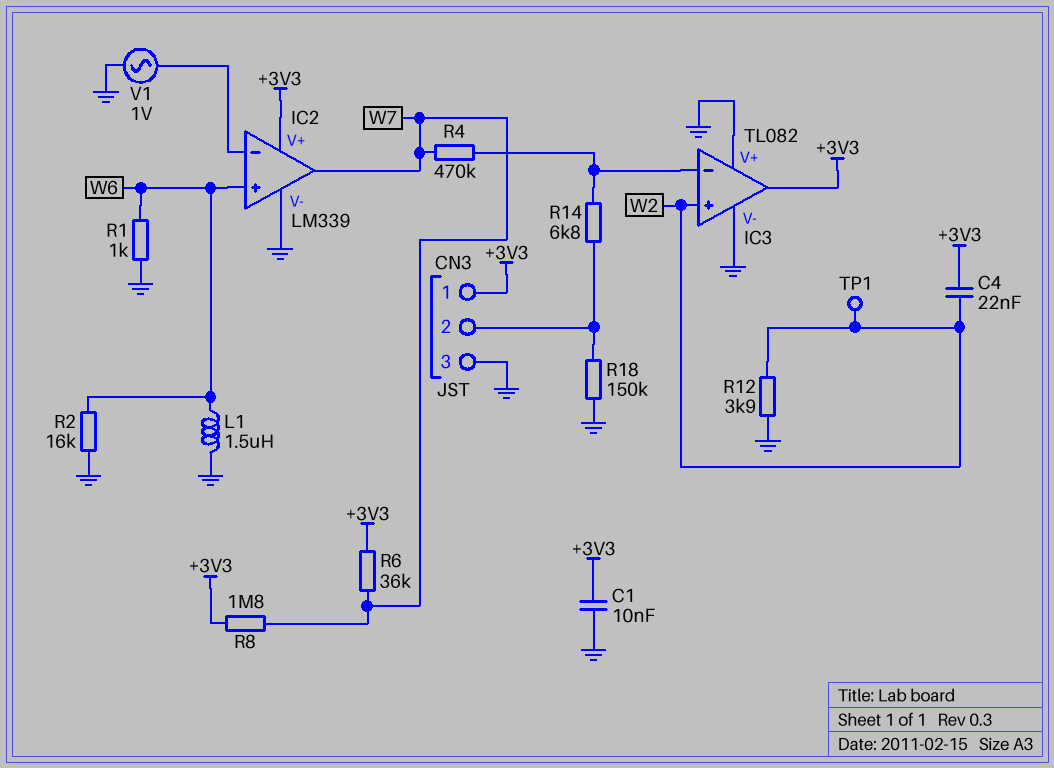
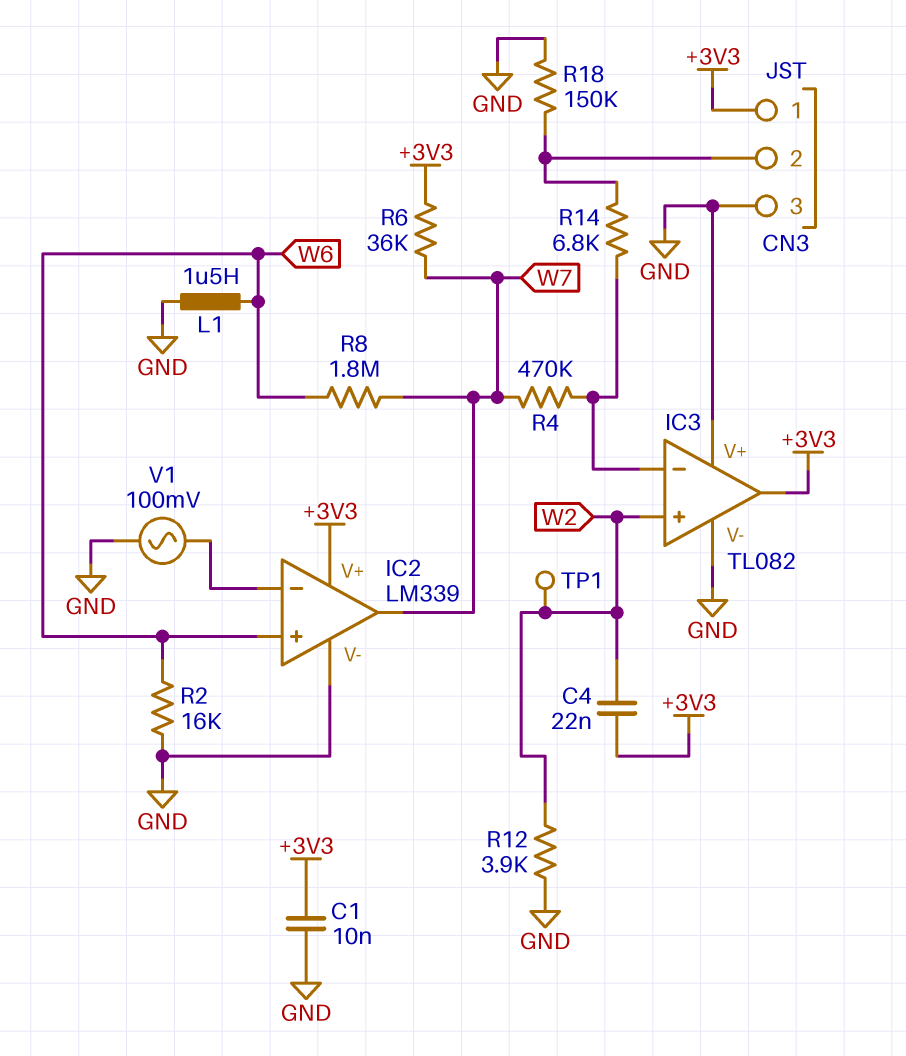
R1: 1k (GND, W6) -> none
R8: 1.8M (+3V3, W7) -> 1.8M (W6, W7)
V1: AC 1V (GND, IC2/in-) -> AC 100mV (GND, IC2/in-)

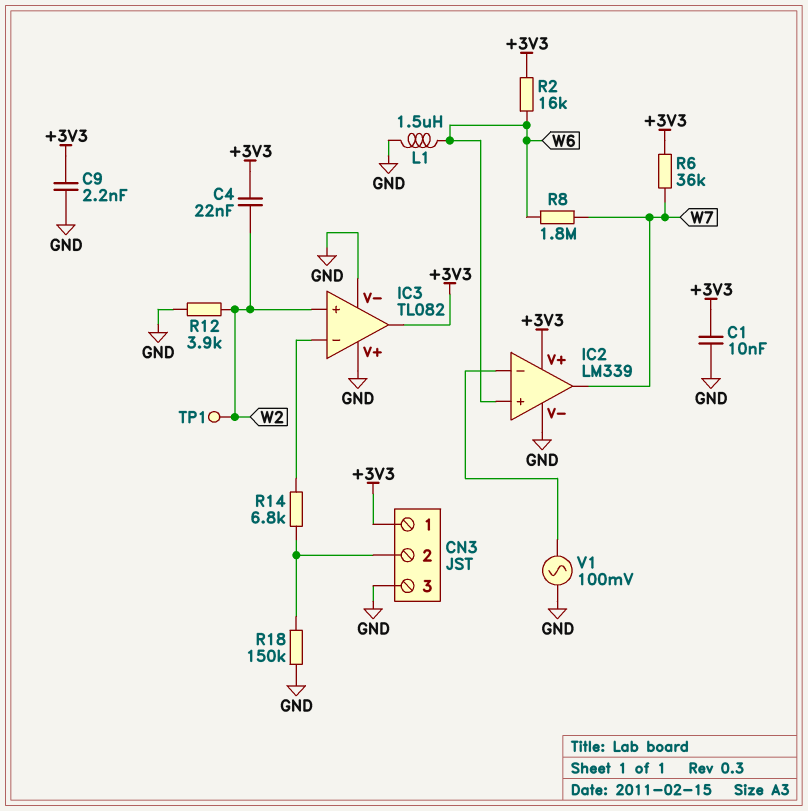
C9: none -> 2.2nF (+3V3, GND)
R2: 16k (GND, W6) -> 16k (+3V3, W6)
R4: 470k (IC3/in-, W7) -> none

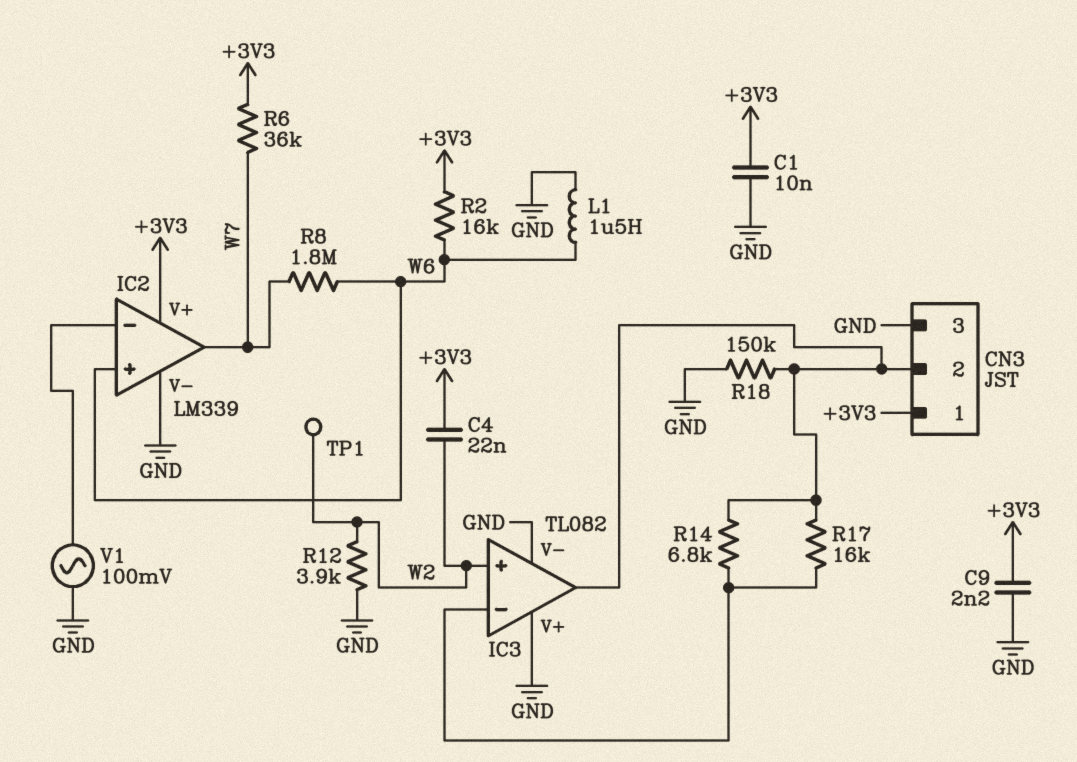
IC3 pin out: +3V3 -> CN3/2
R17: none -> 16k (CN3/2, IC3/in-)

